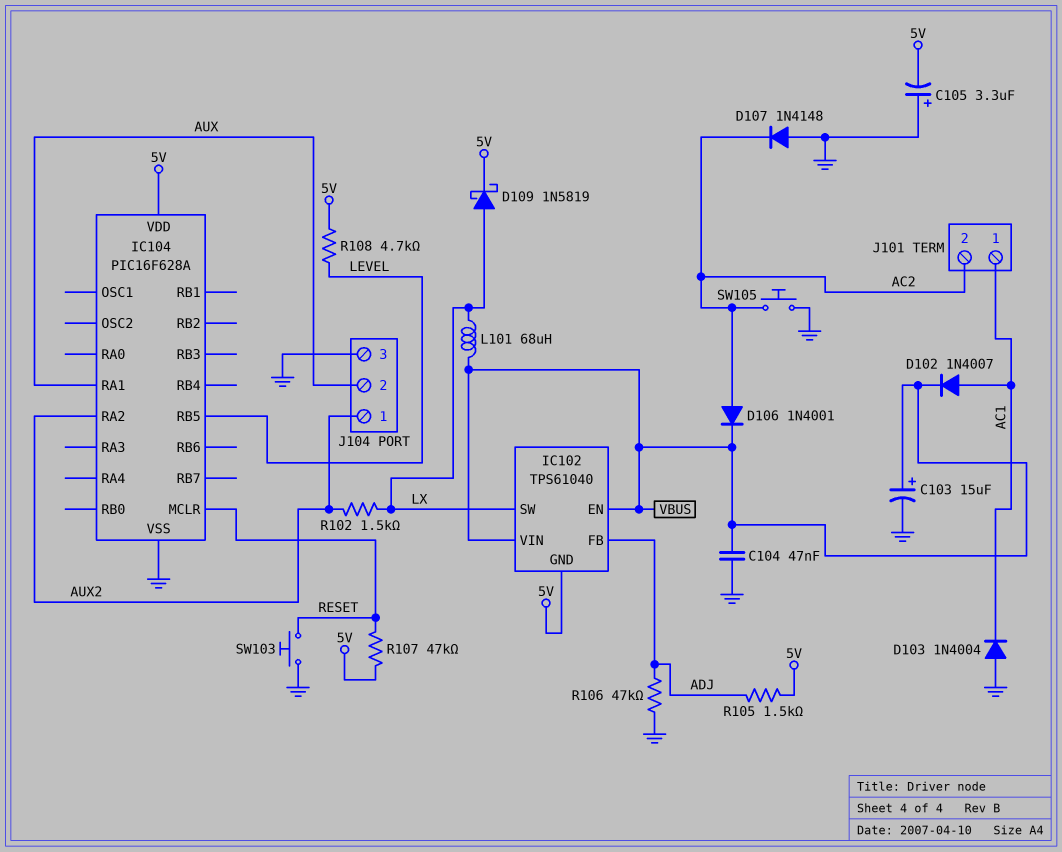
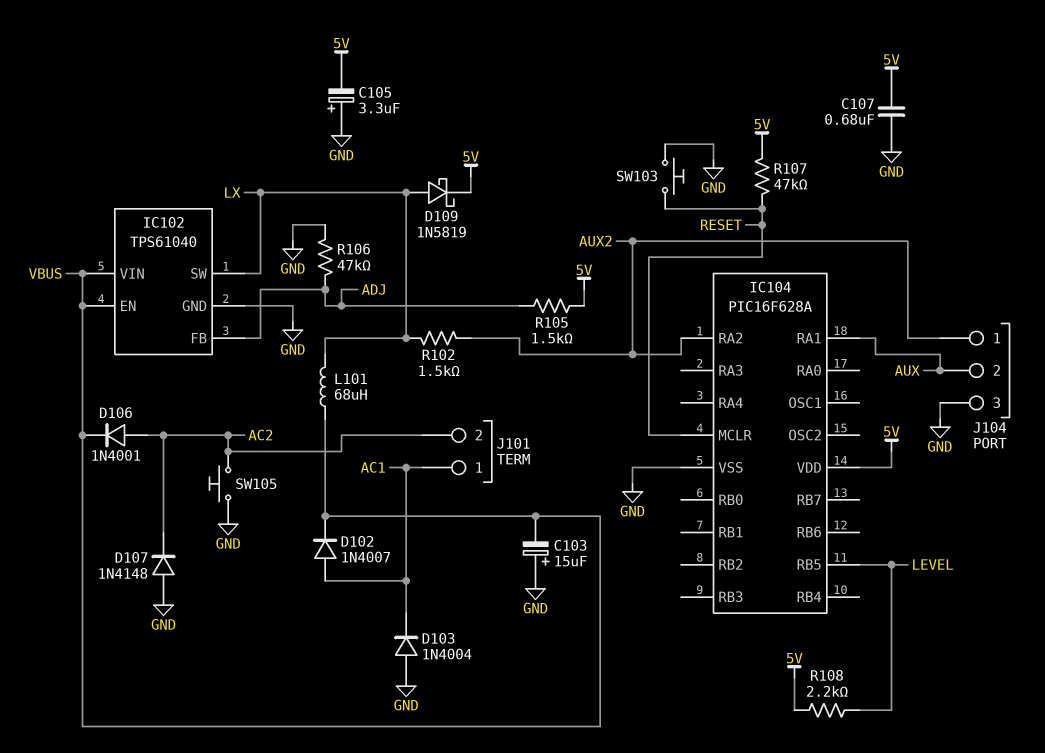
C103: 15uF (plus VBUS, minus GND) -> 15uF (plus GND, minus VBUS)
C104: 47nF (GND, VBUS) -> none
C107: none -> 680nF (5V, GND)
IC102 pin GND: 5V -> GND
R108: 4.7k (5V, LEVEL) -> 2.2k (5V, LEVEL)

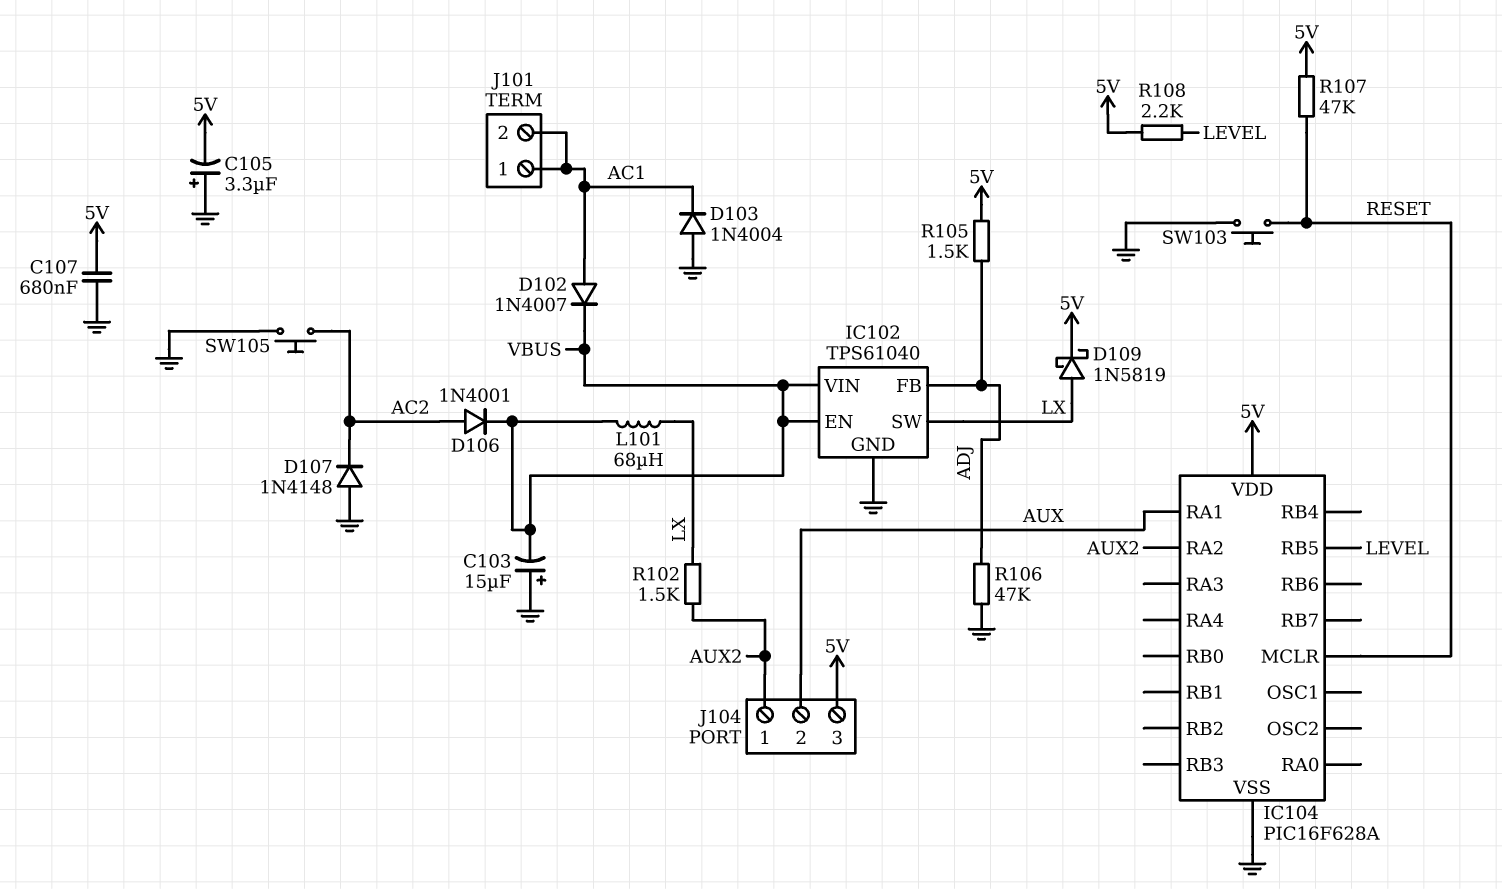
J101 pin 2: AC2 -> AC1
J104 pin 3: GND -> 5V

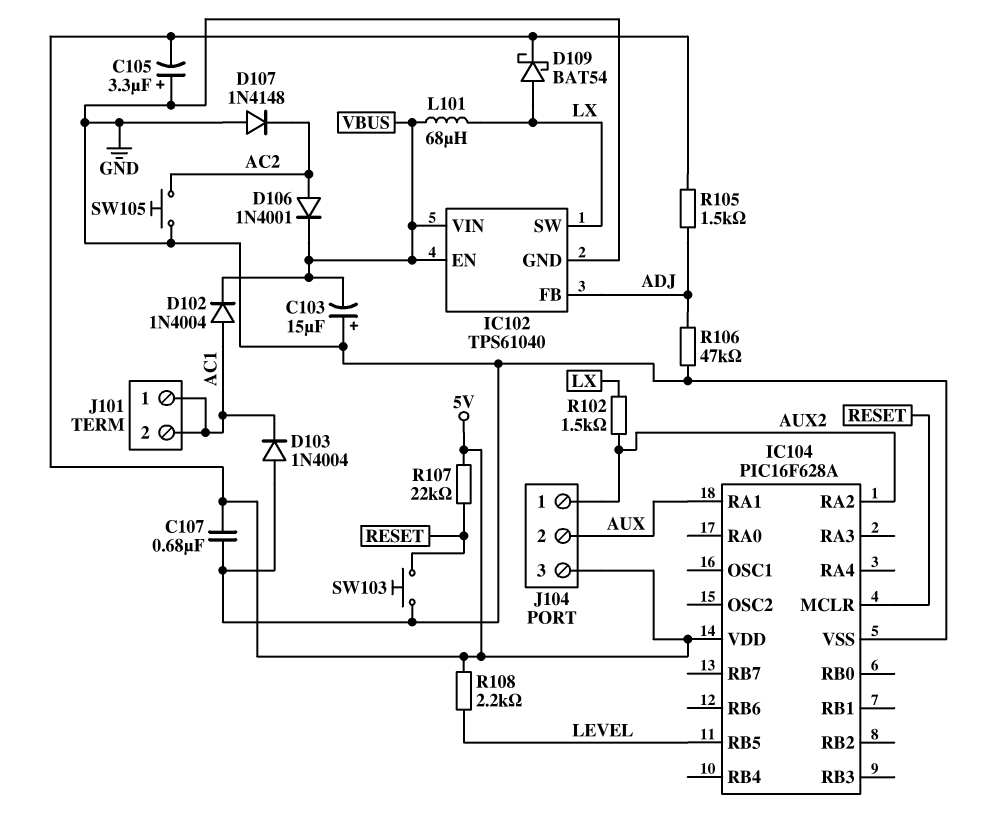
D102: diode 1N4007 (A AC1, K VBUS) -> diode 1N4004 (A AC1, K VBUS)
D109: schottky 1N5819 (A LX, K 5V) -> schottky BAT54 (A LX, K 5V)
R107: 47k (5V, RESET) -> 22k (5V, RESET)

